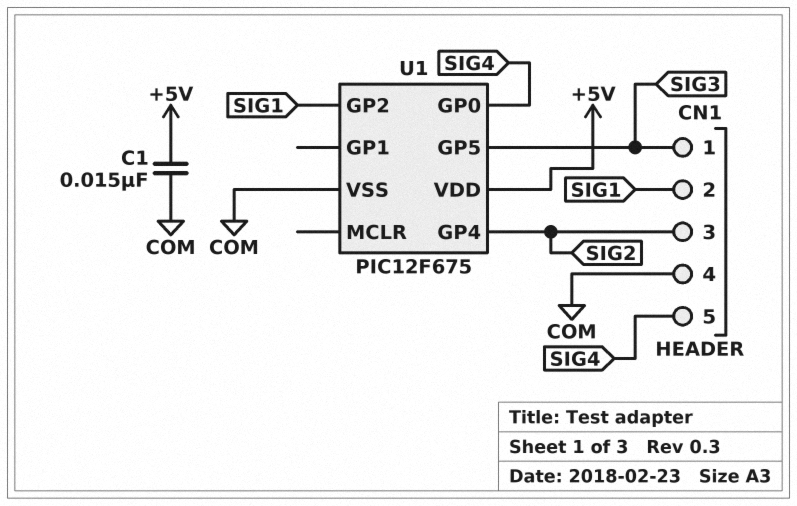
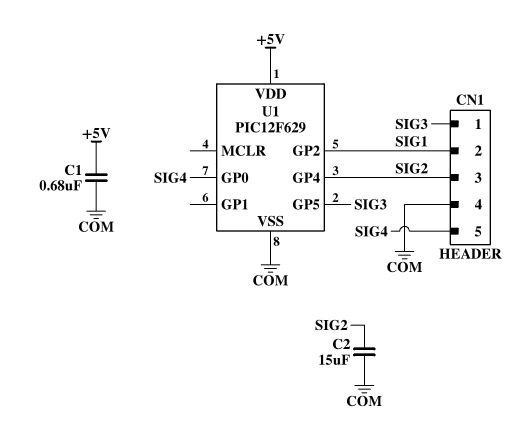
C1: 15nF (+5V, COM) -> 680nF (+5V, COM)
C2: none -> 15uF (COM, SIG2)
U1: PIC12F675 -> PIC12F629

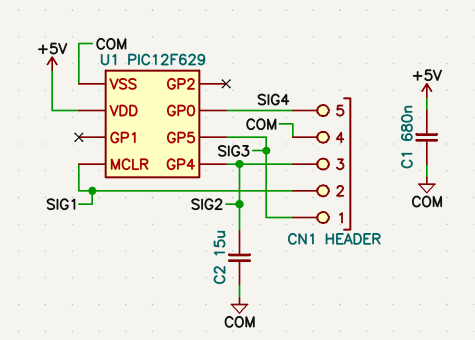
U1 pin GP2: SIG1 -> none
U1 pin MCLR: none -> SIG1

